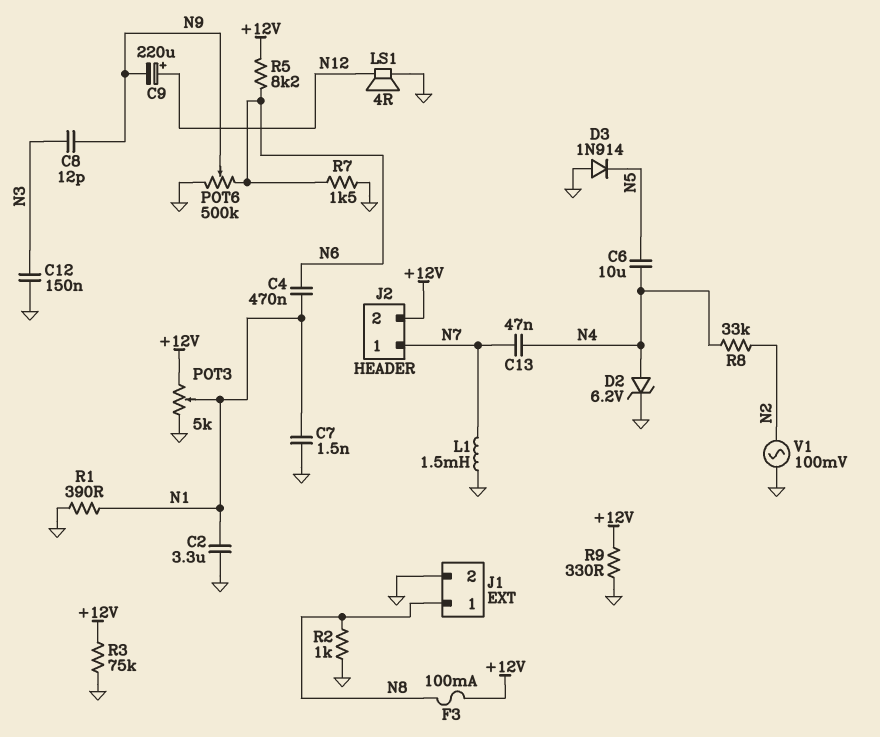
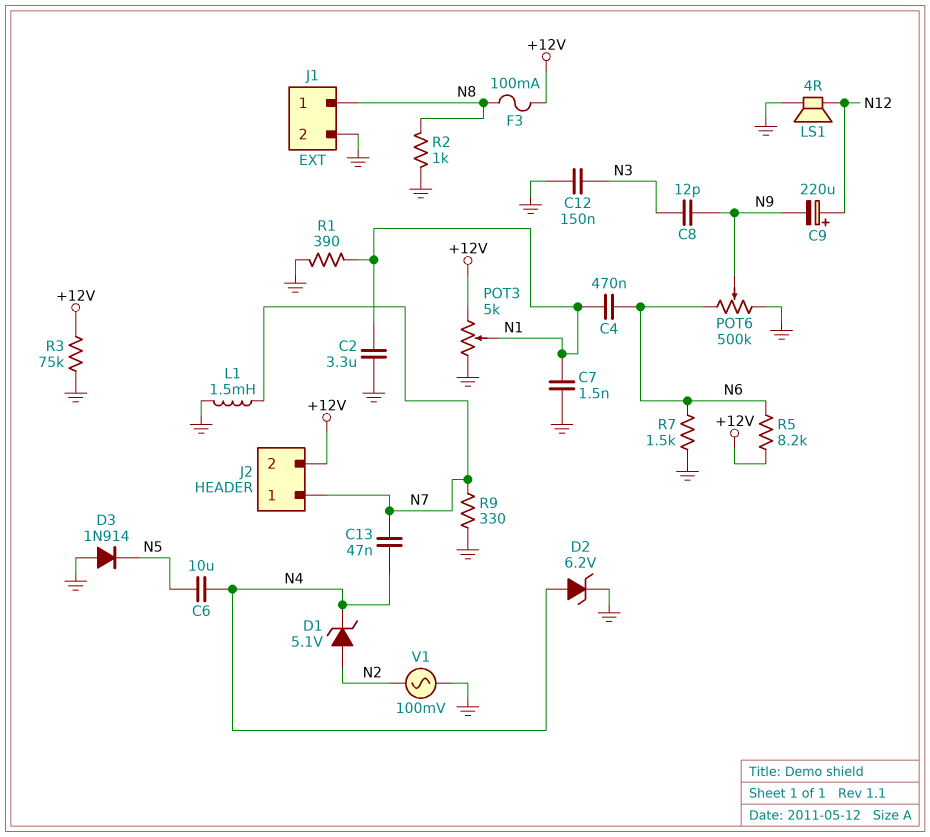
D1: none -> zener 5.1V (A N2, K N4)
R8: 33k (N2, N4) -> none
R9: 330 (+12V, GND) -> 330 (GND, N7)

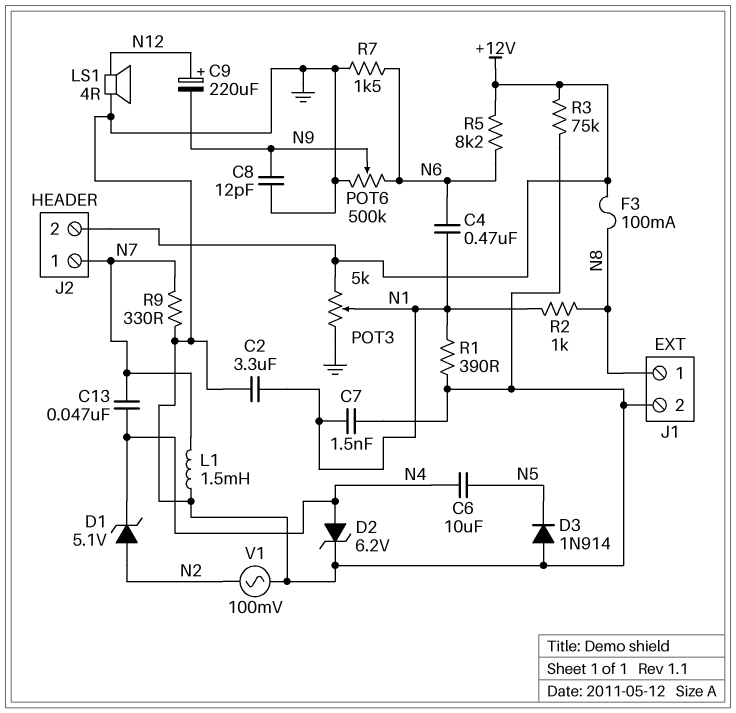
C8: 12pF (N3, N9) -> 12pF (GND, N9)
C12: 150nF (GND, N3) -> none
R2: 1k (GND, N8) -> 1k (N1, N8)

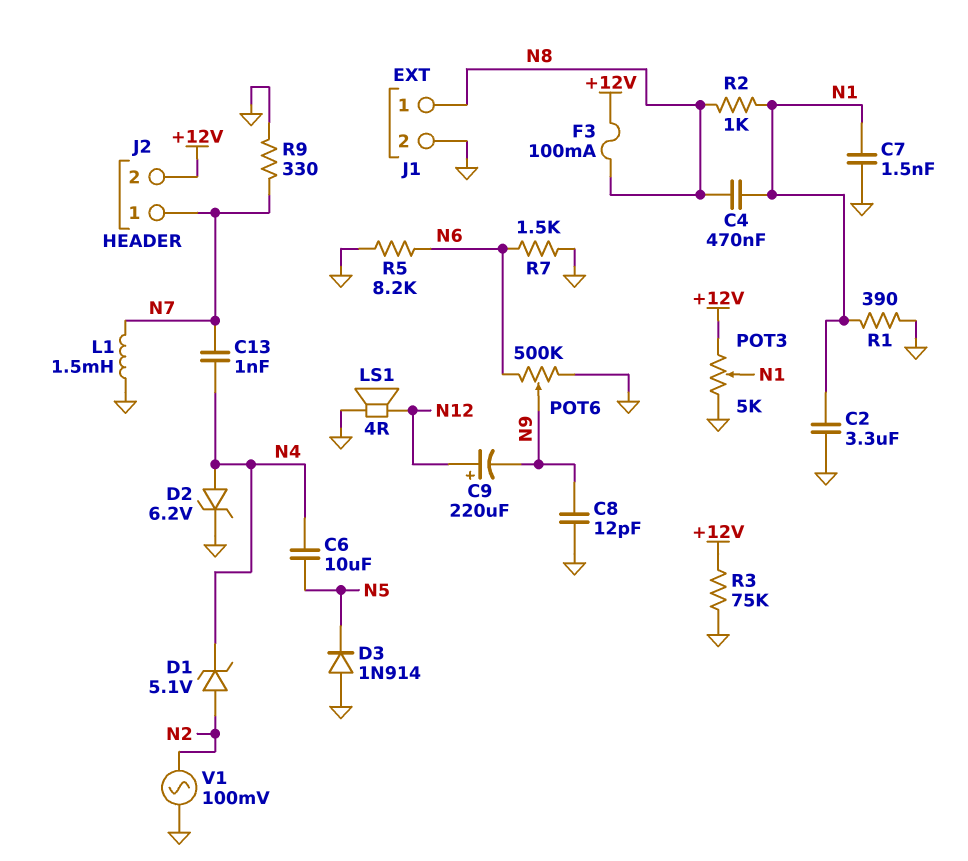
C4: 470nF (N1, N6) -> 470nF (N1, N8)
C13: 47nF (N4, N7) -> 1nF (N4, N7)
R5: 8.2k (+12V, N6) -> 8.2k (GND, N6)

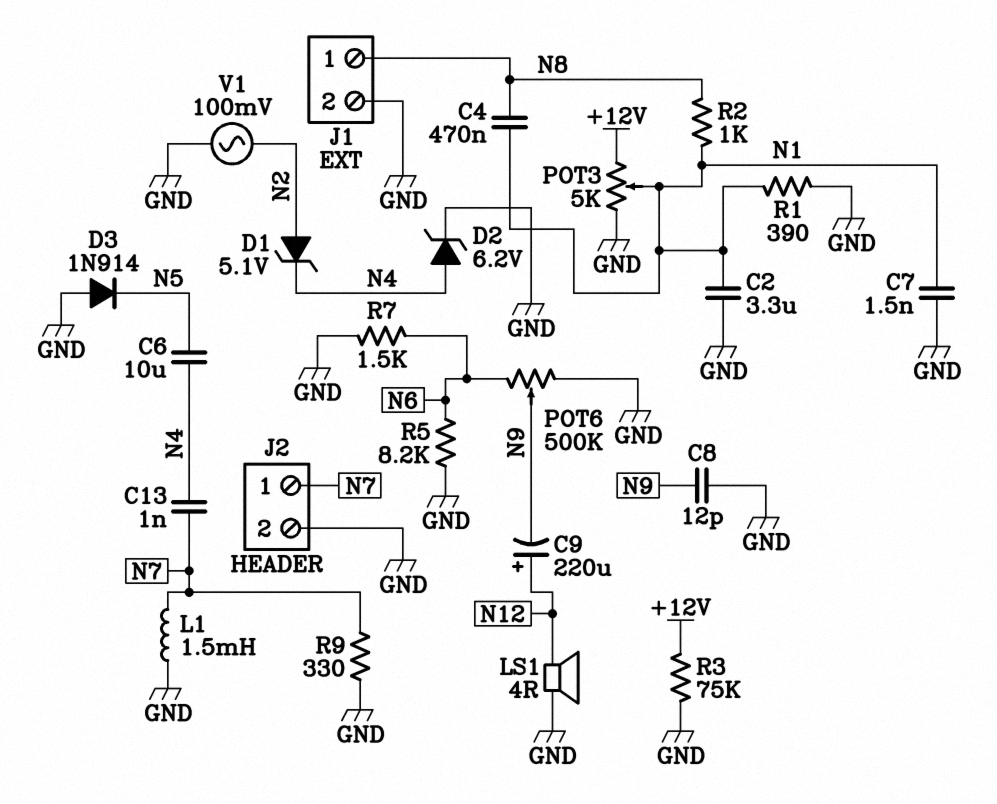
F3: 100mA (+12V, N8) -> none
J2 pin 2: +12V -> GND

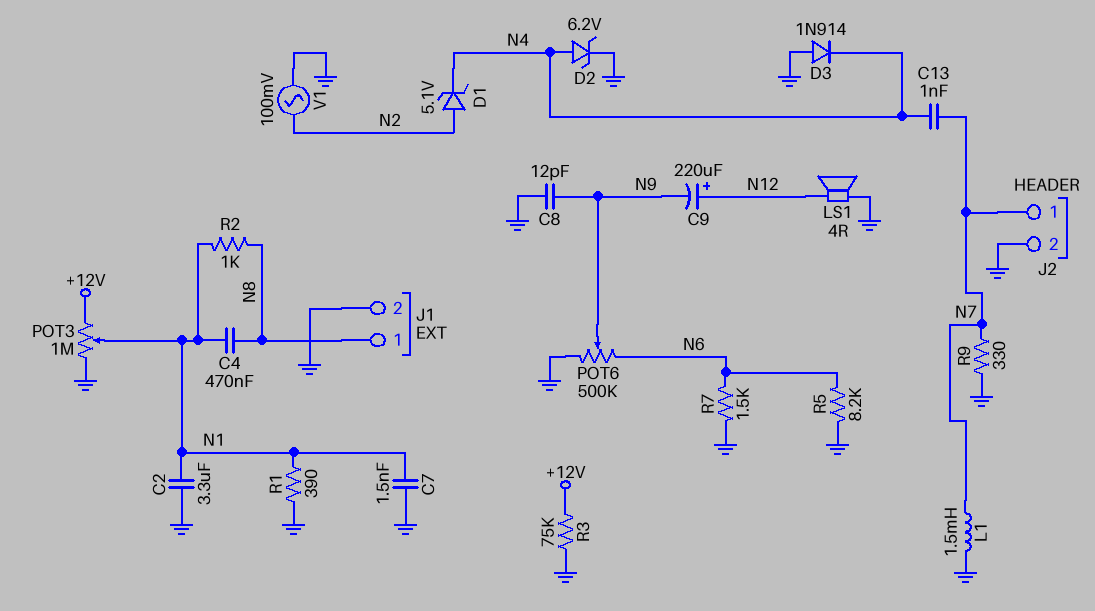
C6: 10uF (N4, N5) -> none
D3: diode 1N914 (A GND, K N5) -> diode 1N914 (A GND, K N4)
POT3: 5k (+12V, GND, wiper N1) -> 1M (+12V, GND, wiper N1)

